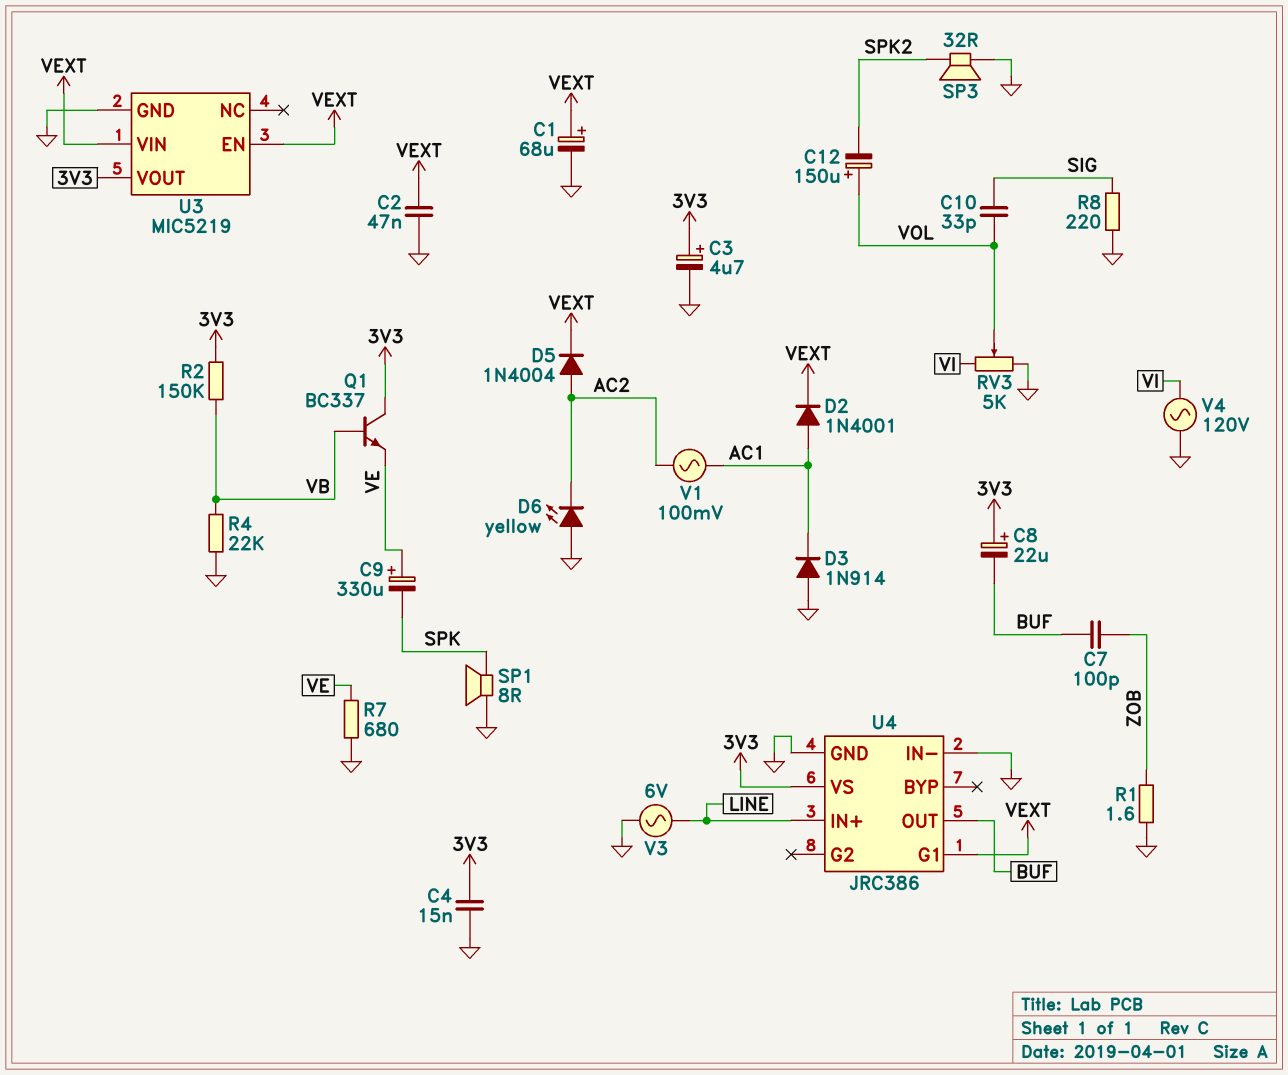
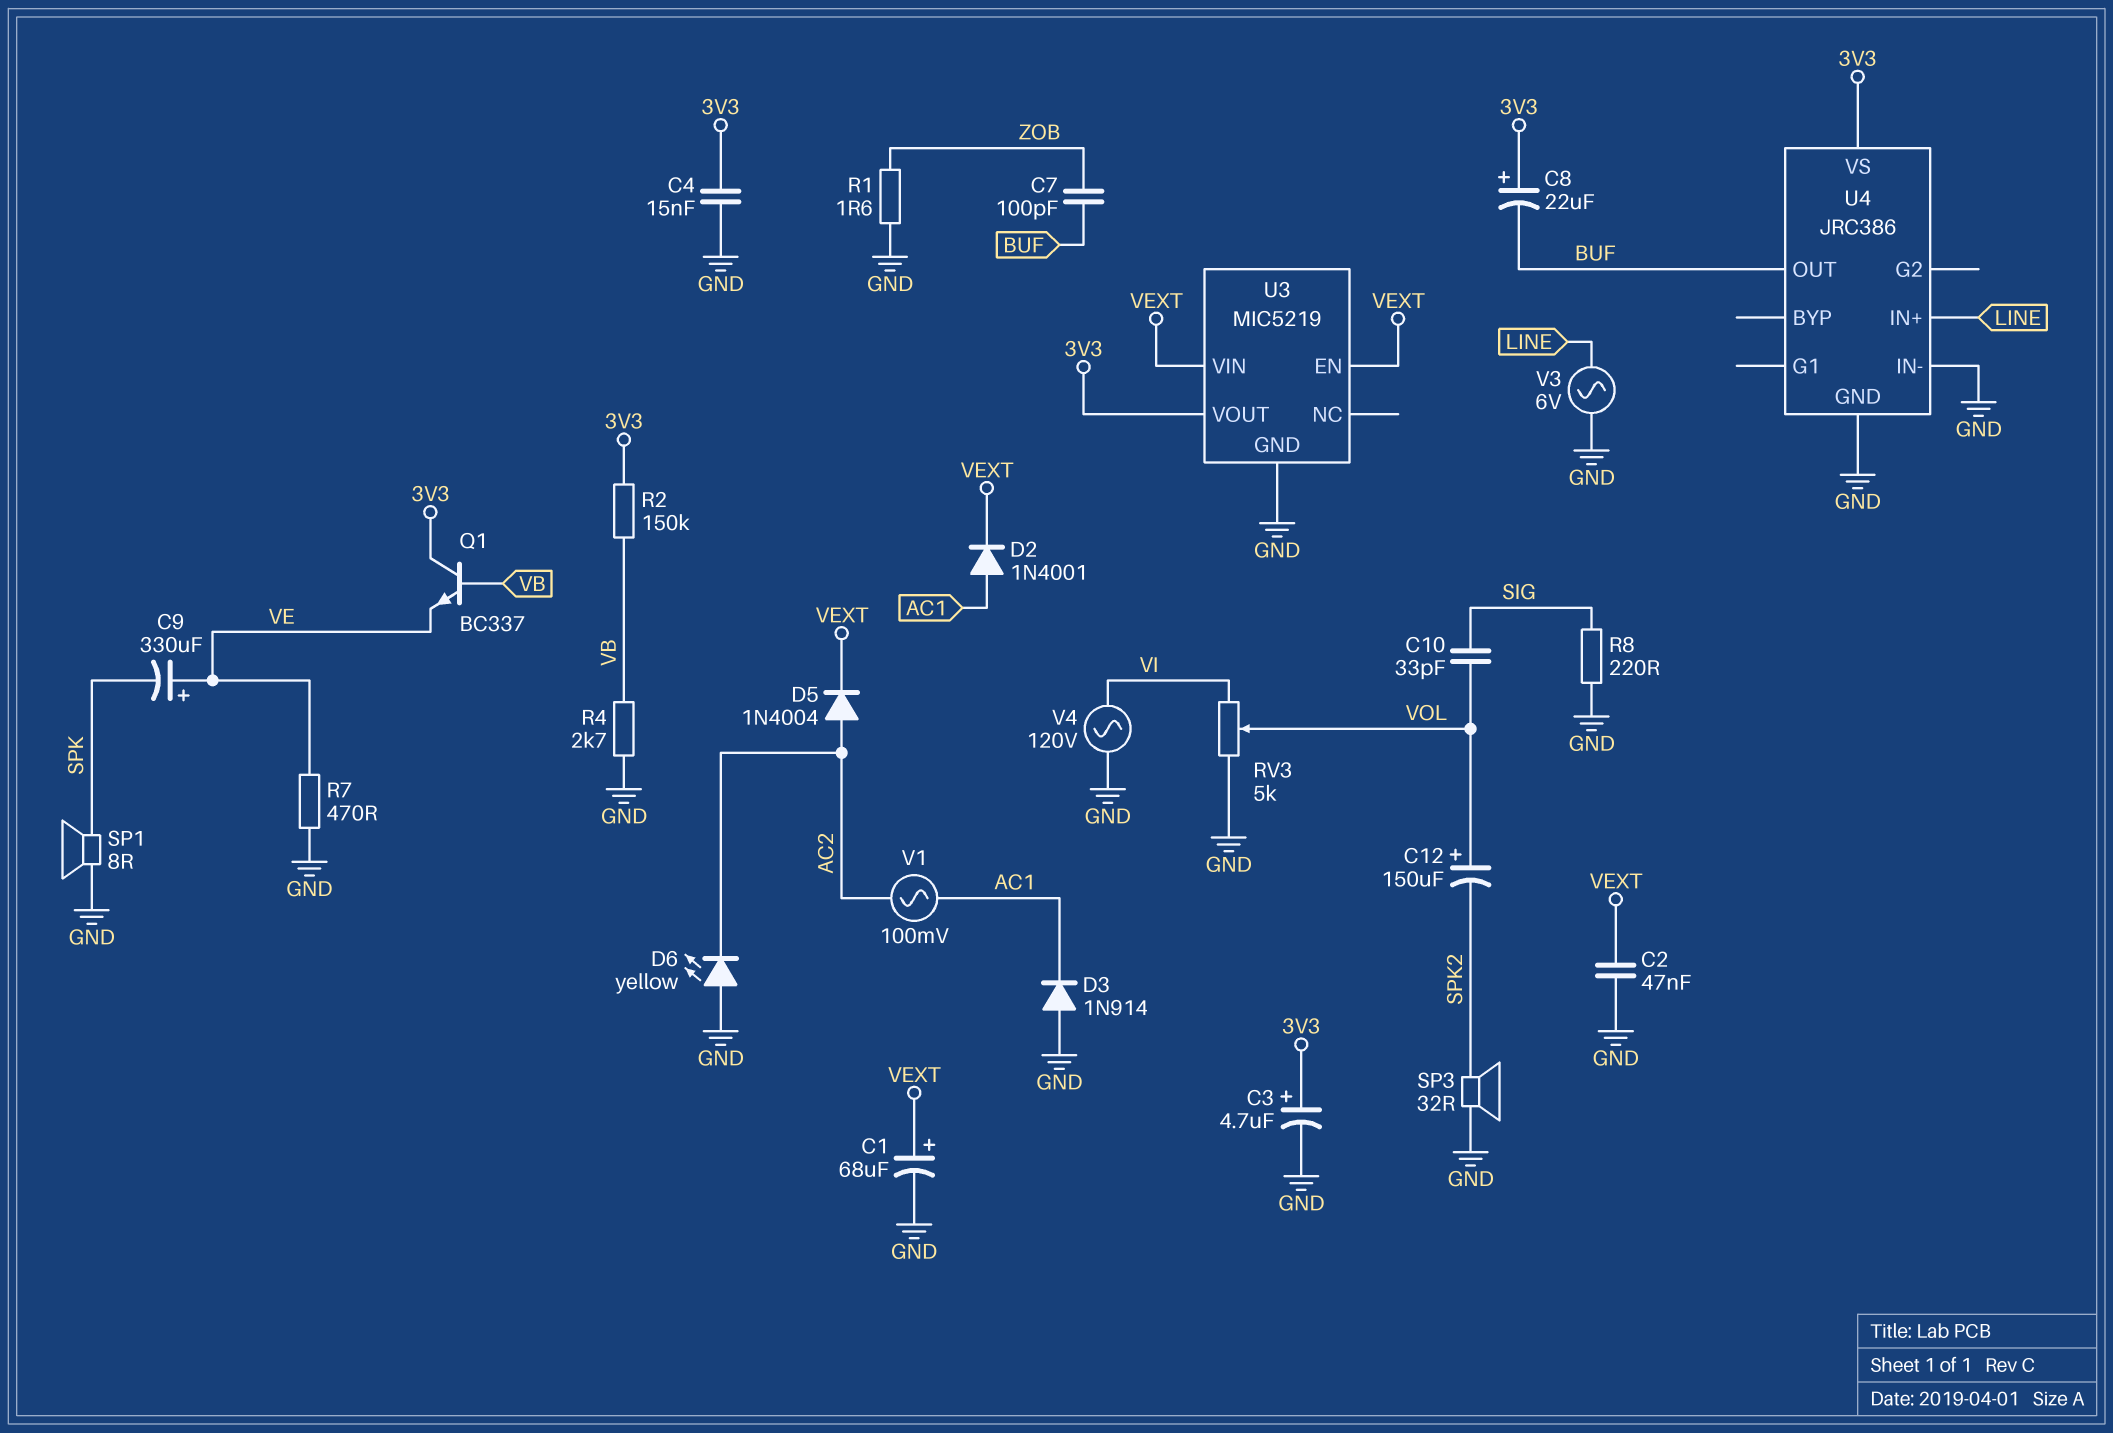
R4: 22k (GND, VB) -> 2.7k (GND, VB)
R7: 680 (GND, VE) -> 470 (GND, VE)
U4 pin G1: VEXT -> none

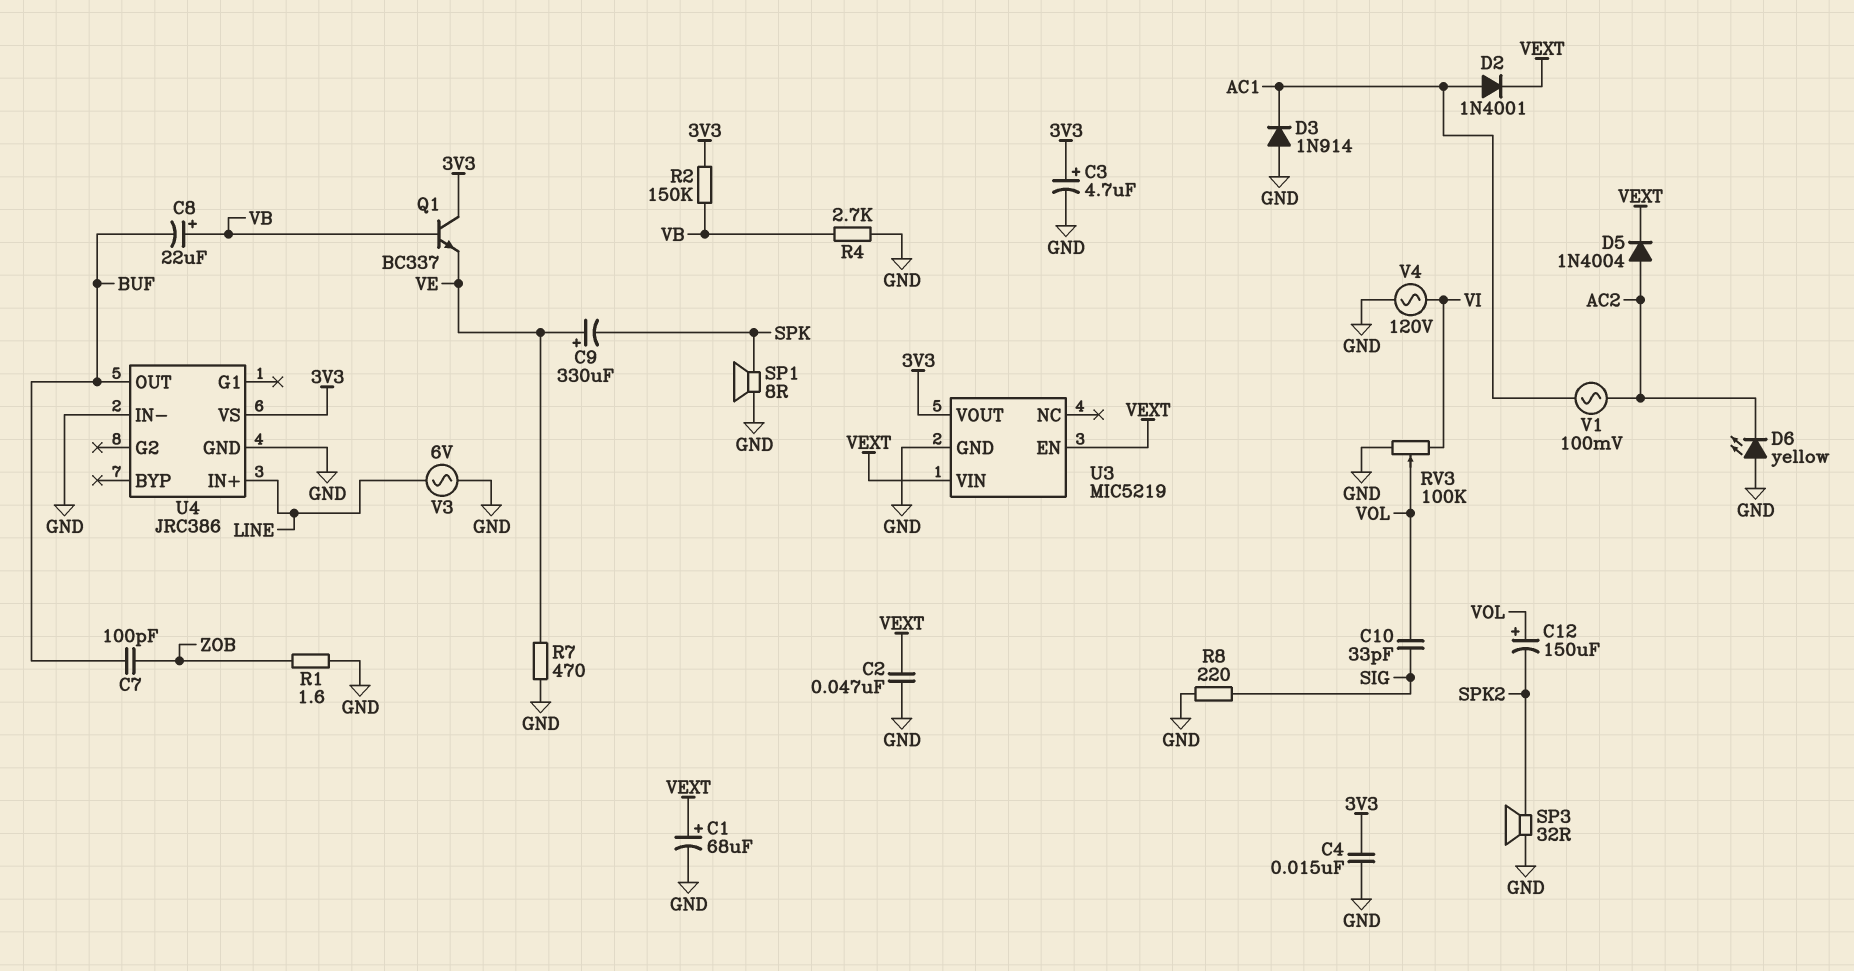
C8: 22uF (plus 3V3, minus BUF) -> 22uF (plus VB, minus BUF)
RV3: 5k (GND, VI, wiper VOL) -> 100k (GND, VI, wiper VOL)

